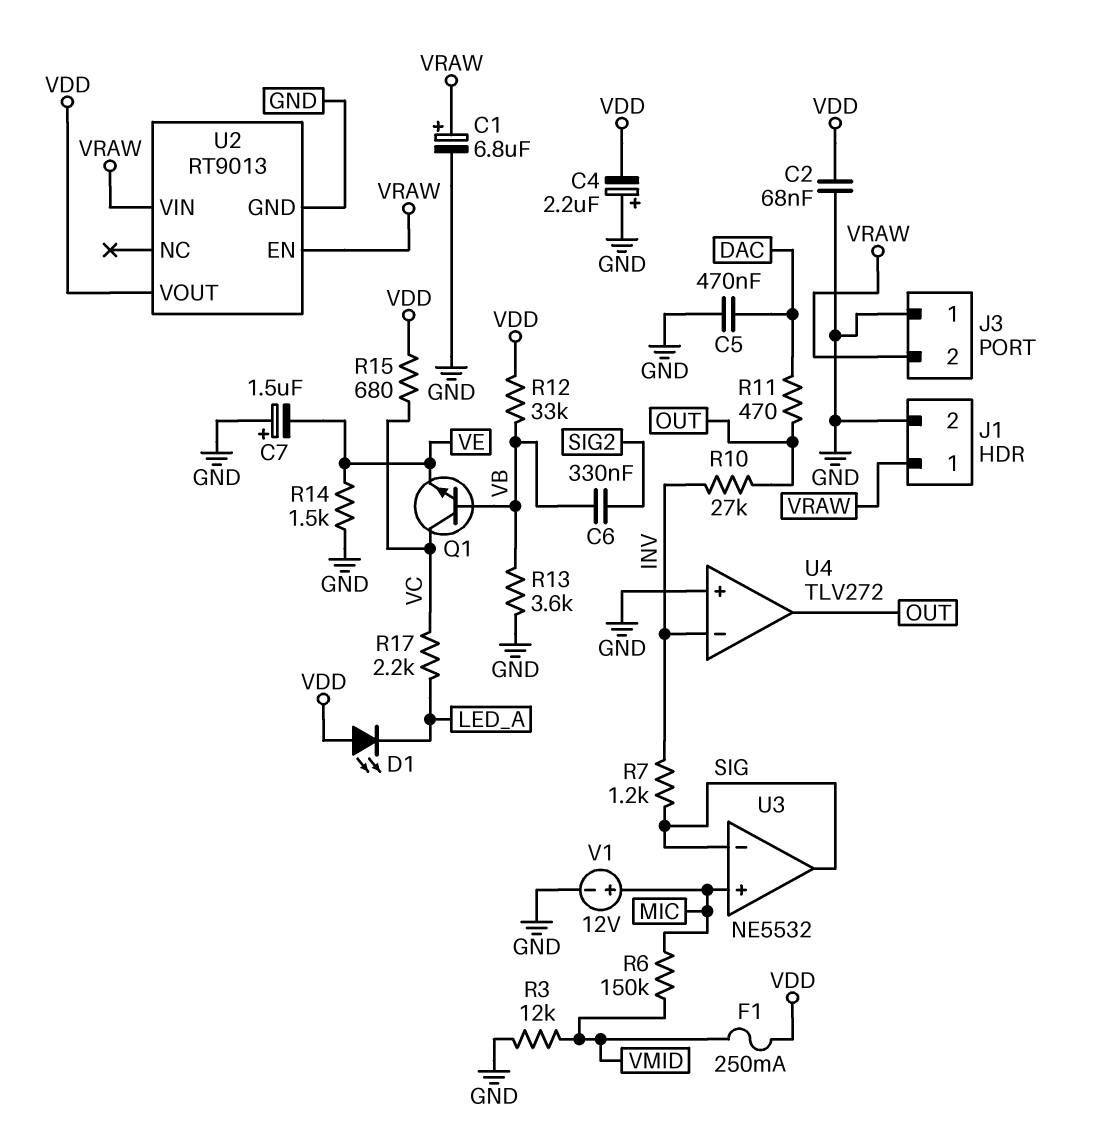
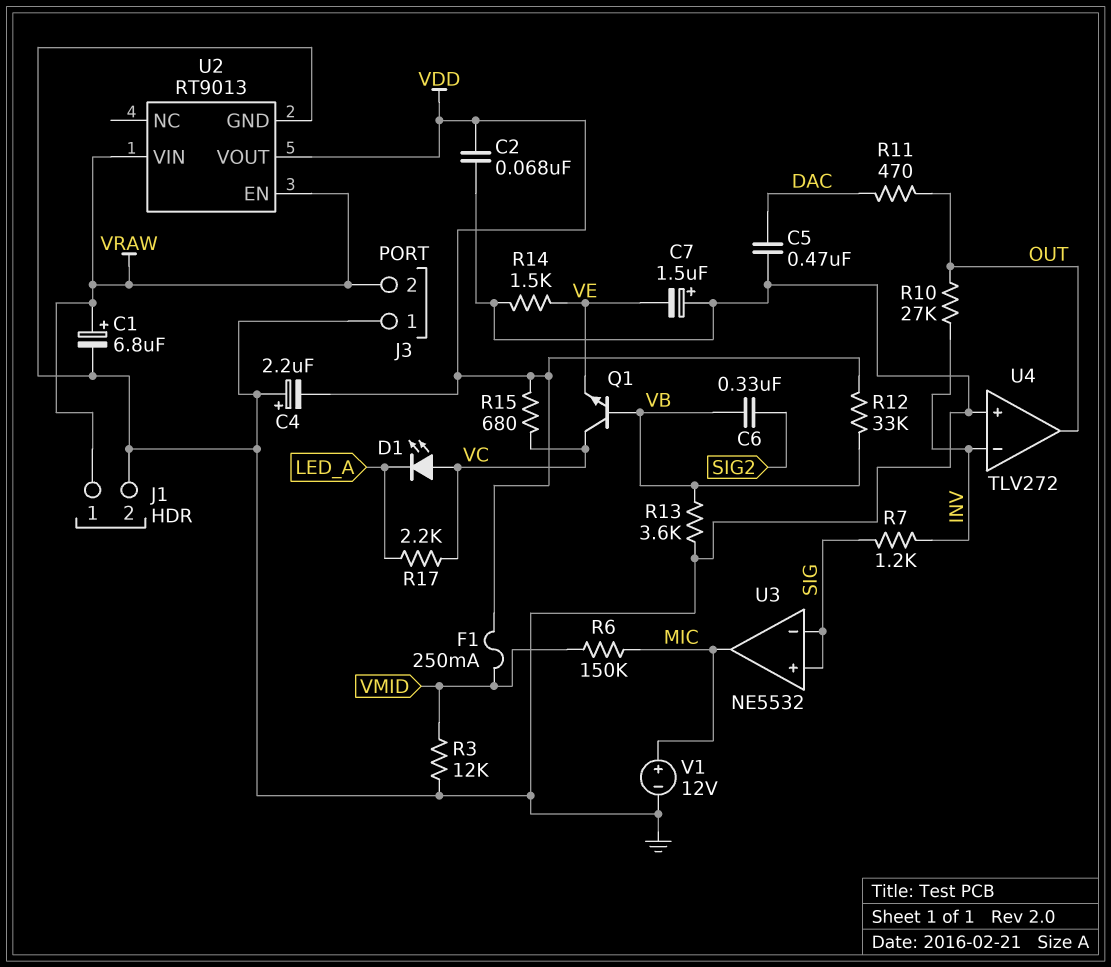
D1: LED (A VDD, K LED_A) -> LED (A VC, K LED_A)
U3 pin in+: MIC -> SIG
U3 pin out: SIG -> MIC

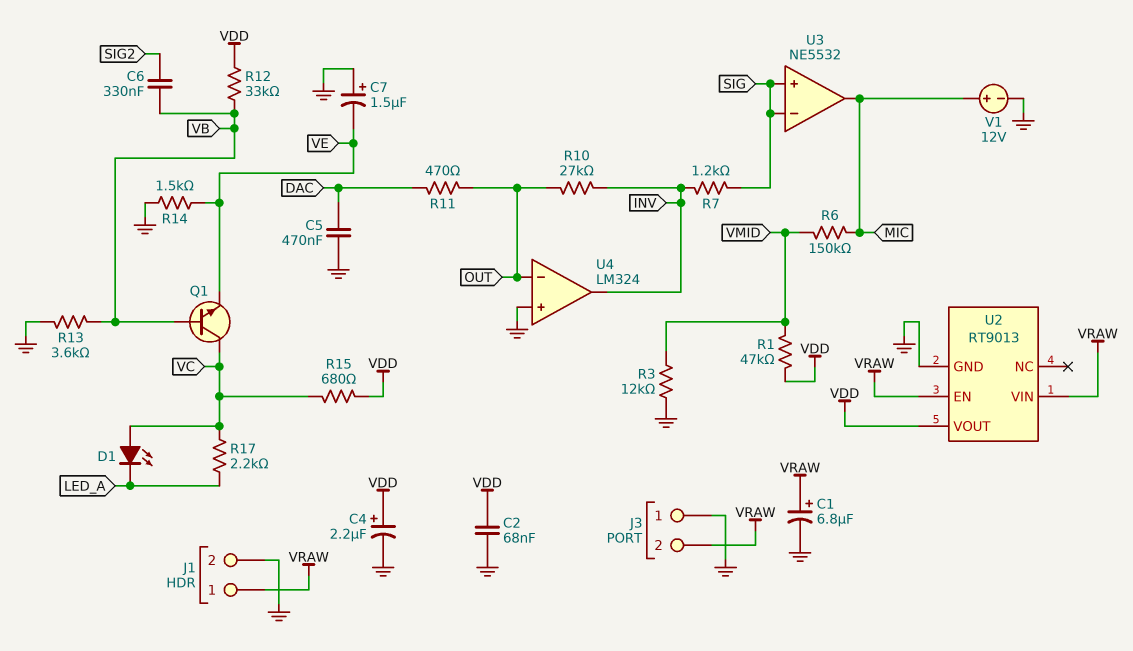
C4: 2.2uF (plus GND, minus VDD) -> 2.2uF (plus VDD, minus GND)
F1: 250mA (VDD, VMID) -> none
R1: none -> 47k (VDD, VMID)
U4: TLV272 -> LM324
U4 pin in-: INV -> OUT
U4 pin out: OUT -> INV

